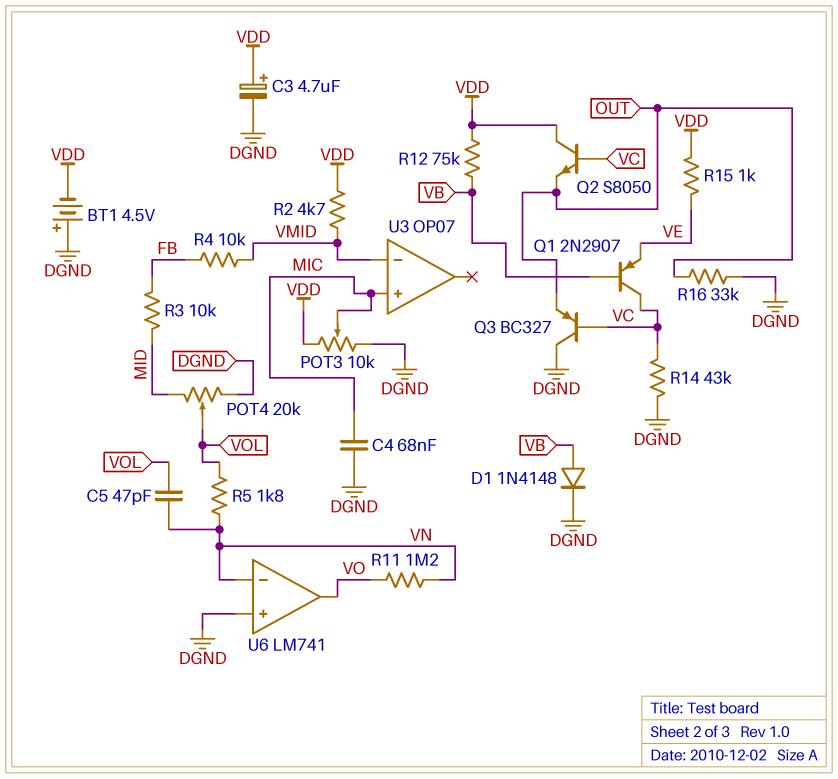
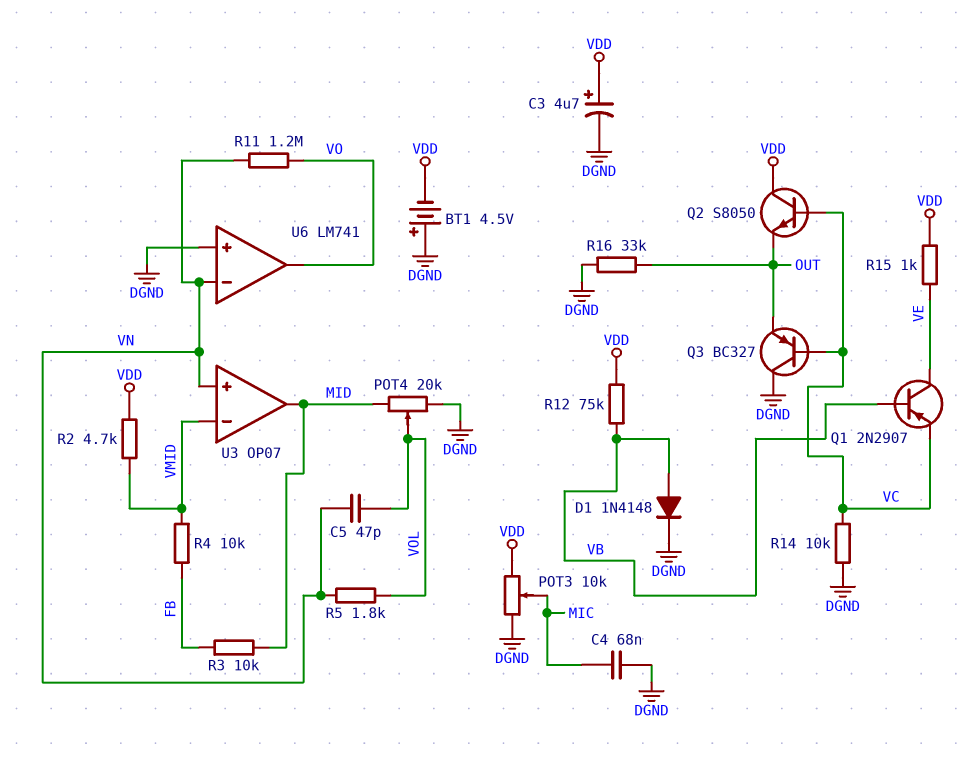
Q1: PNP 2N2907 (B VB, C VC, E VE) -> PNP 2N2907 (B VB, C VE, E VC)
R14: 43k (DGND, VC) -> 10k (DGND, VC)
U3 pin in+: MIC -> VN
U3 pin out: none -> MID

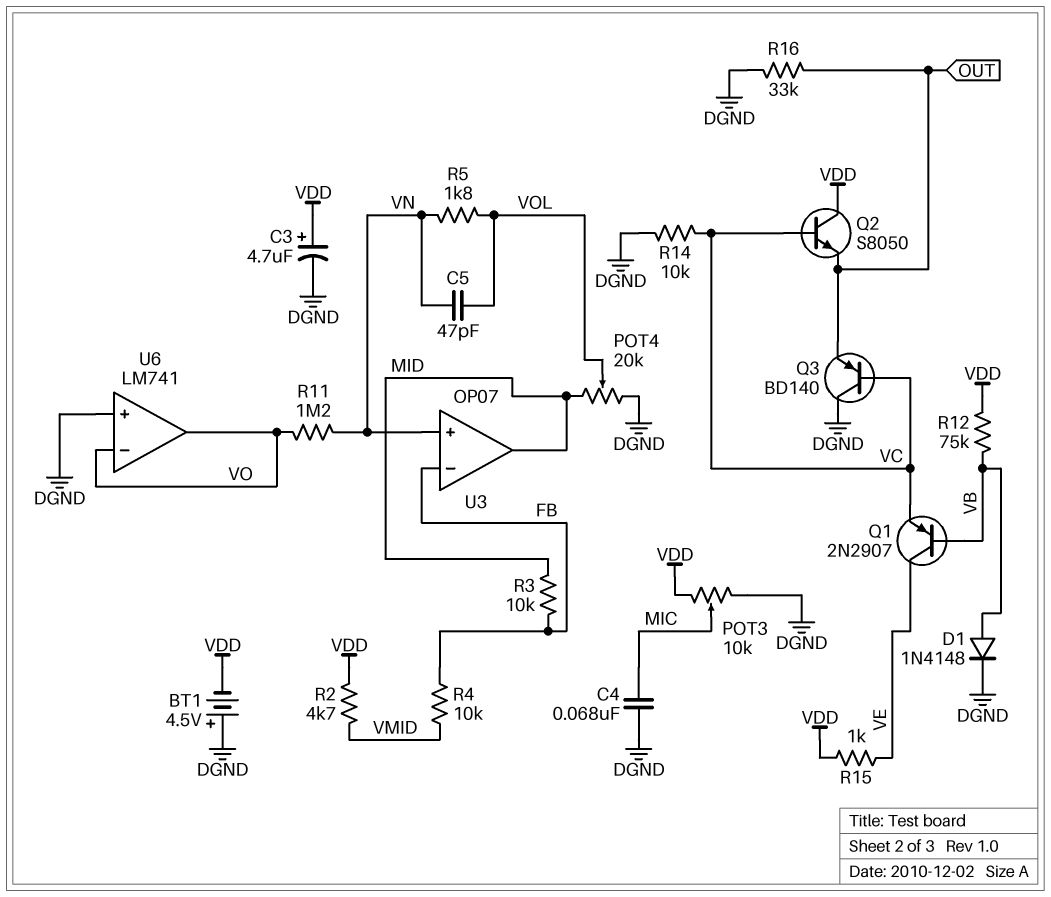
Q3: PNP BC327 (B VC, C DGND, E OUT) -> PNP BD140 (B VC, C DGND, E OUT)
U3 pin in-: VMID -> FB
U6 pin in-: VN -> VO

